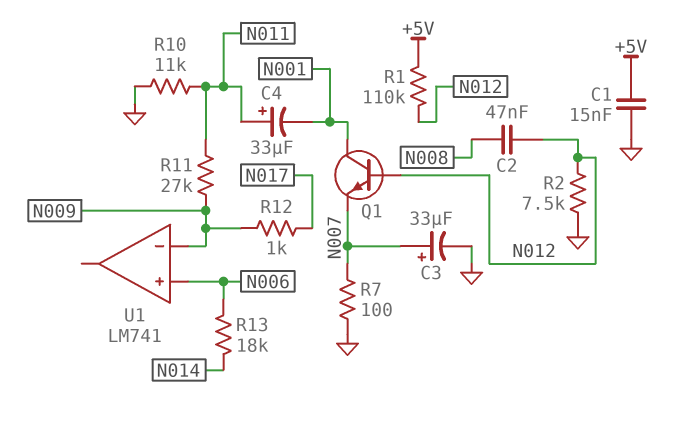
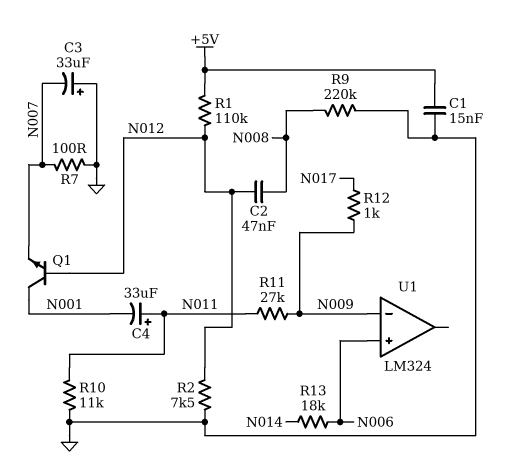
C3: 33uF (plus N007, minus GND) -> 33uF (plus GND, minus N007)
R9: none -> 220k (GND, N008)
U1: LM741 -> LM324

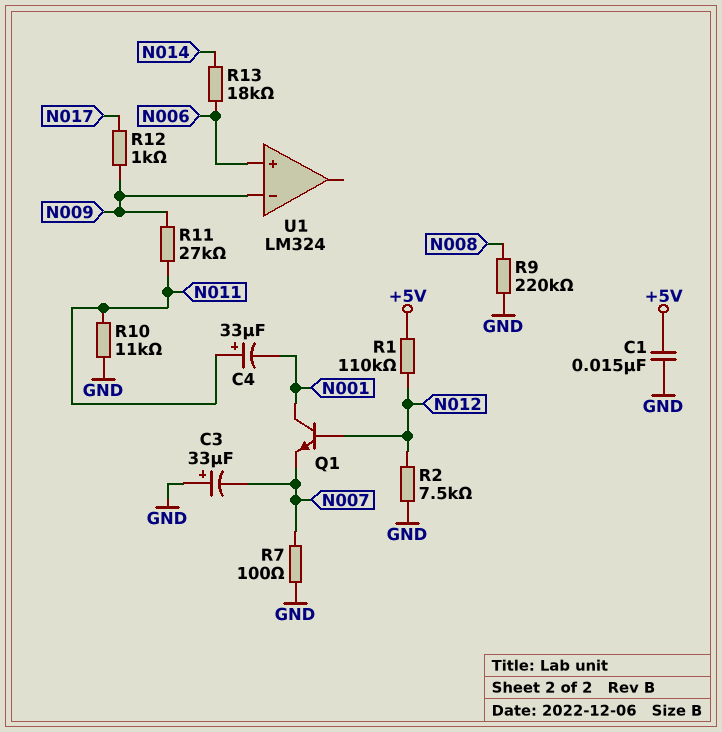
C2: 47nF (N008, N012) -> none

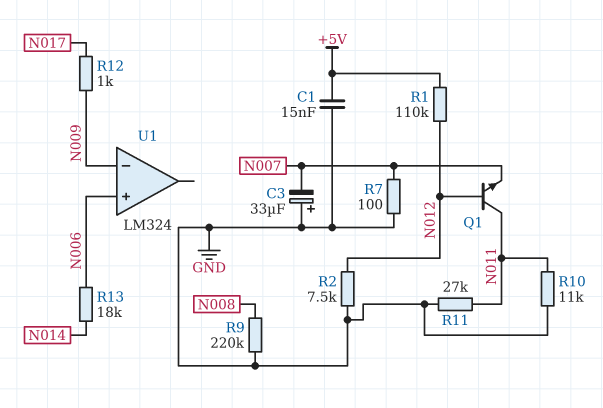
C4: 33uF (plus N011, minus N001) -> none
Q1: NPN (B N012, C N001, E N007) -> NPN (B N012, C N011, E N007)
R11: 27k (N009, N011) -> 27k (GND, N011)

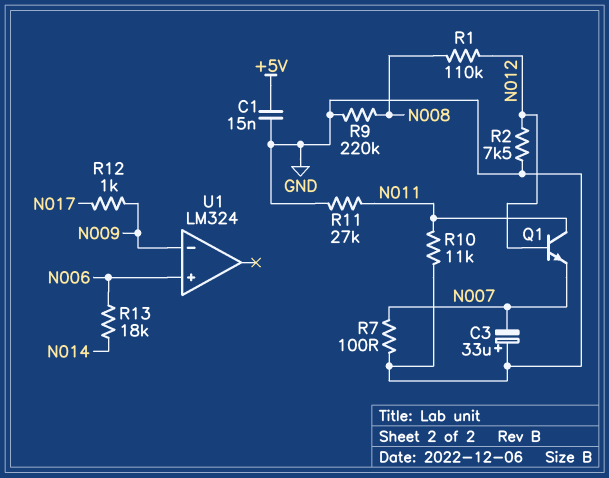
R1: 110k (+5V, N012) -> 110k (N008, N012)

